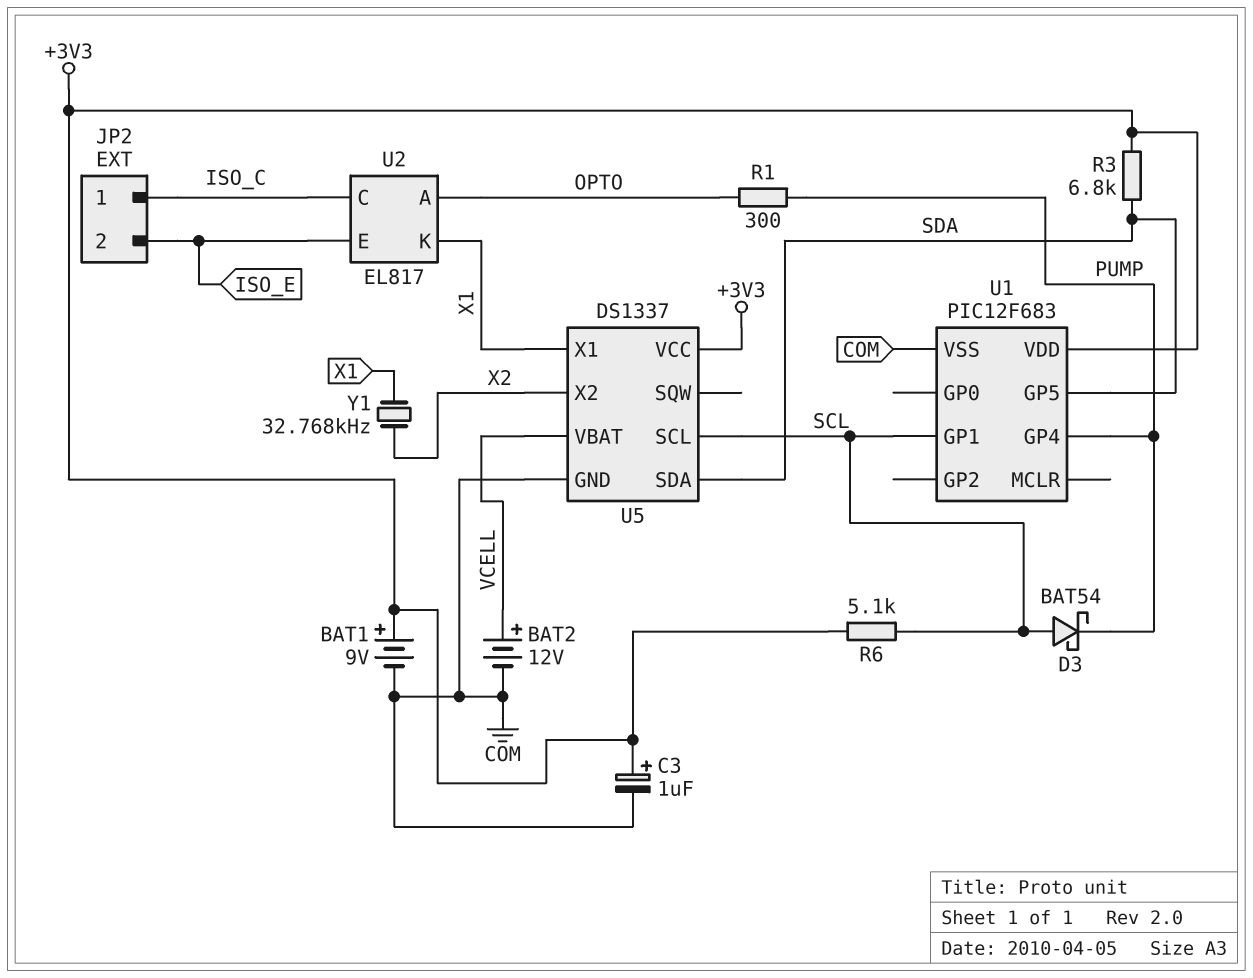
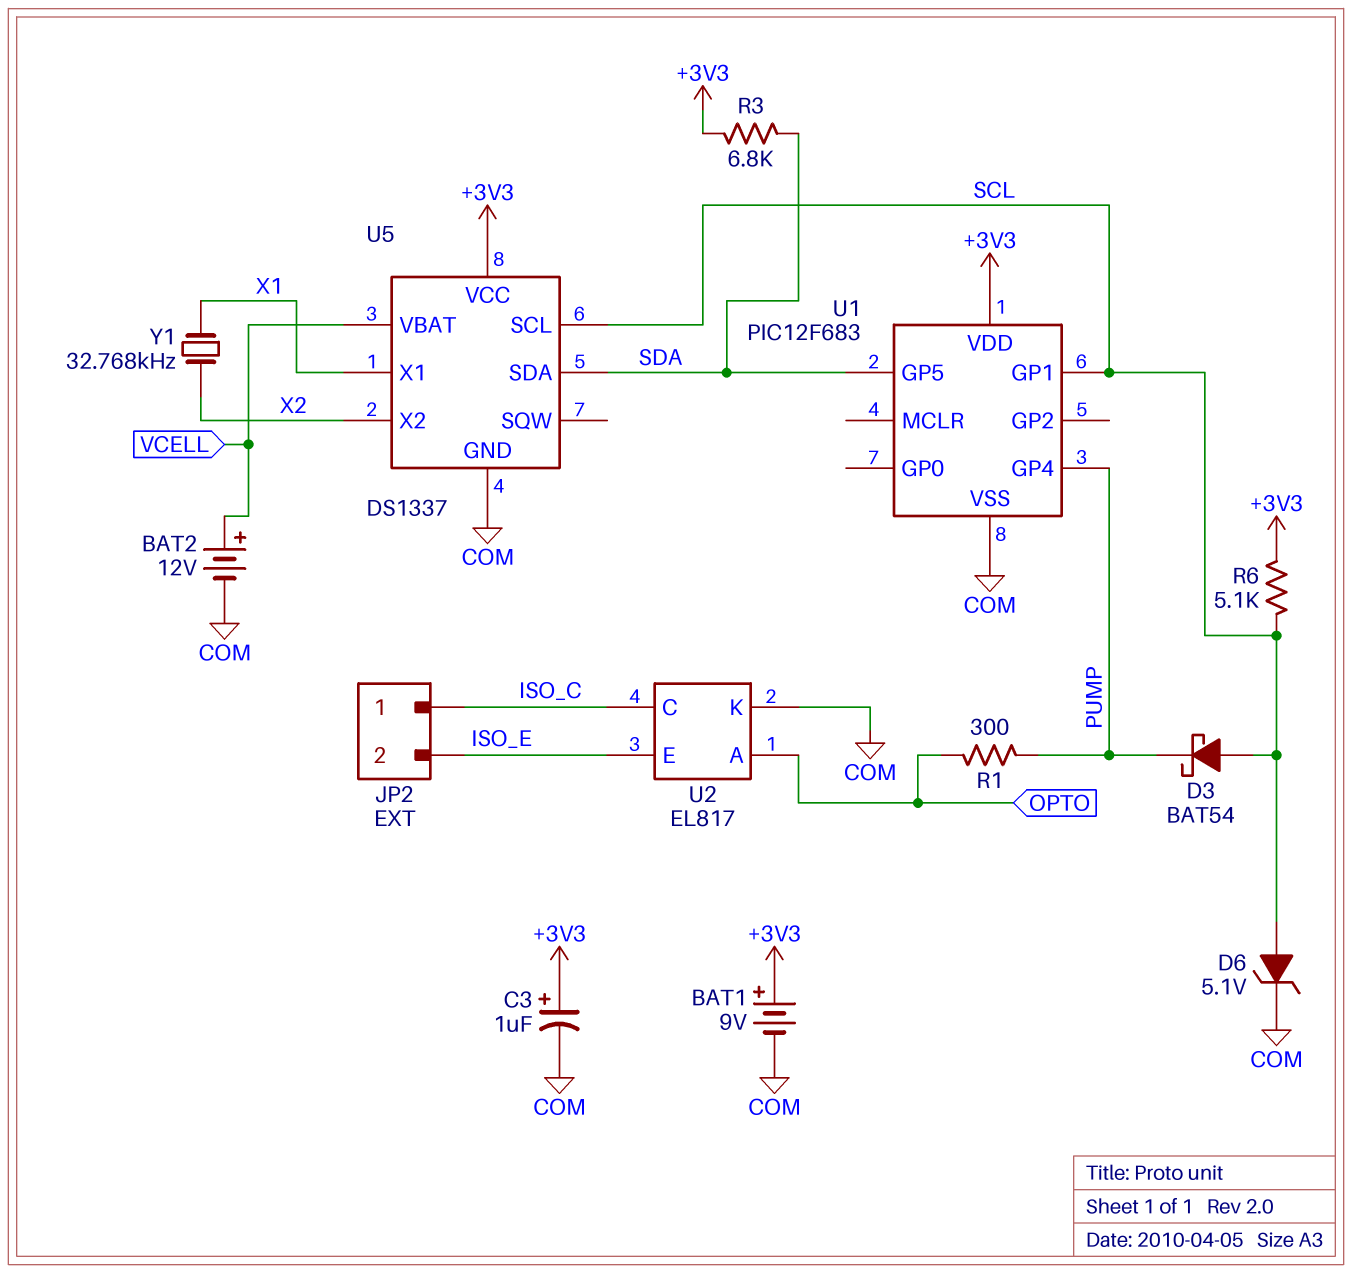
D6: none -> zener 5.1V (A SCL, K COM)
U2 pin K: X1 -> COM

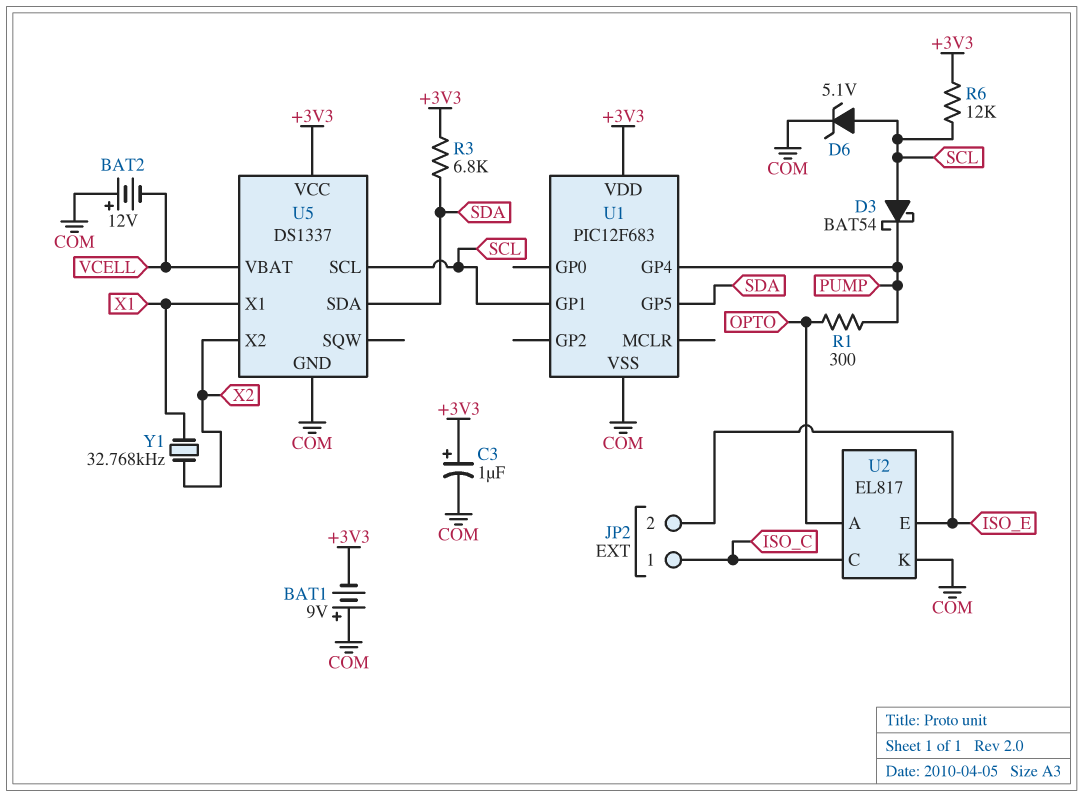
BAT1: 9V (plus +3V3, minus COM) -> 9V (plus COM, minus +3V3)
BAT2: 12V (plus VCELL, minus COM) -> 12V (plus COM, minus VCELL)
R6: 5.1k (+3V3, SCL) -> 12k (+3V3, SCL)

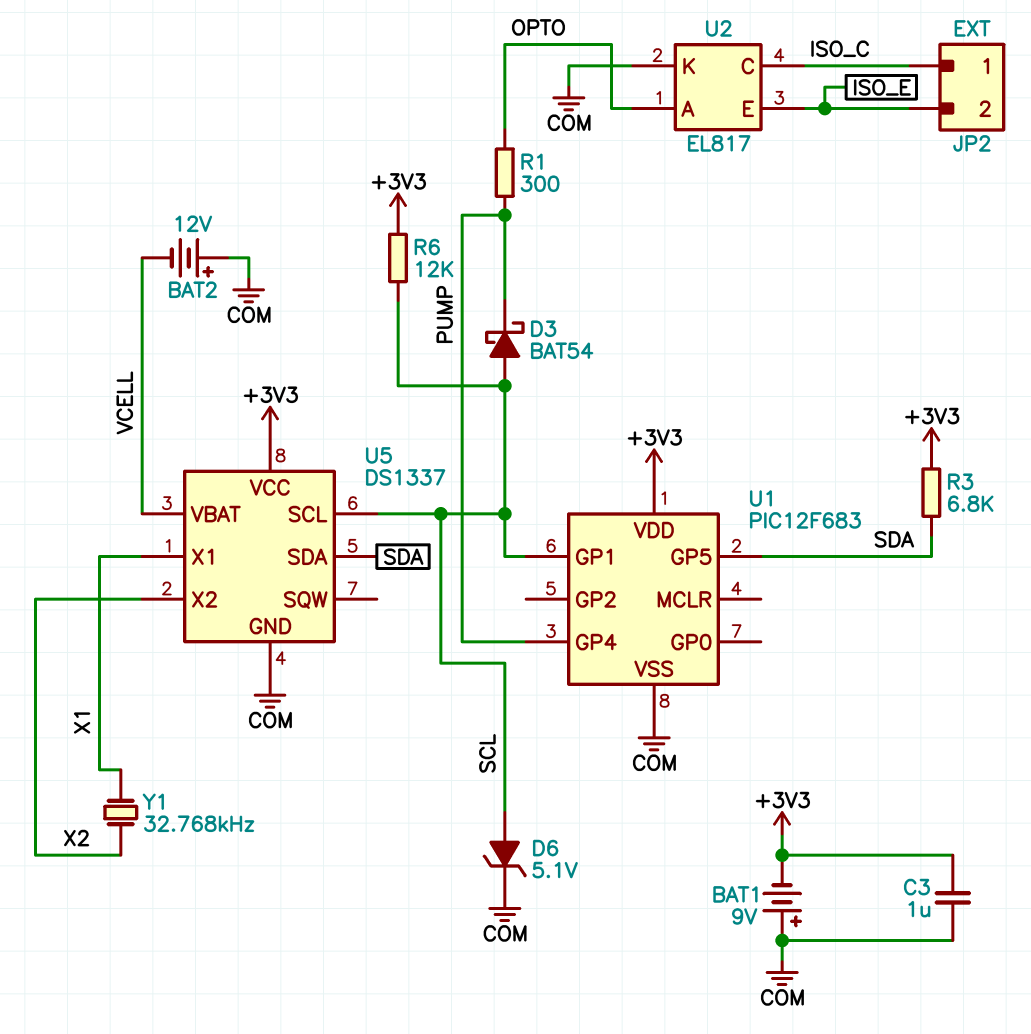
C3: 1uF (plus +3V3, minus COM) -> 1uF (+3V3, COM)

